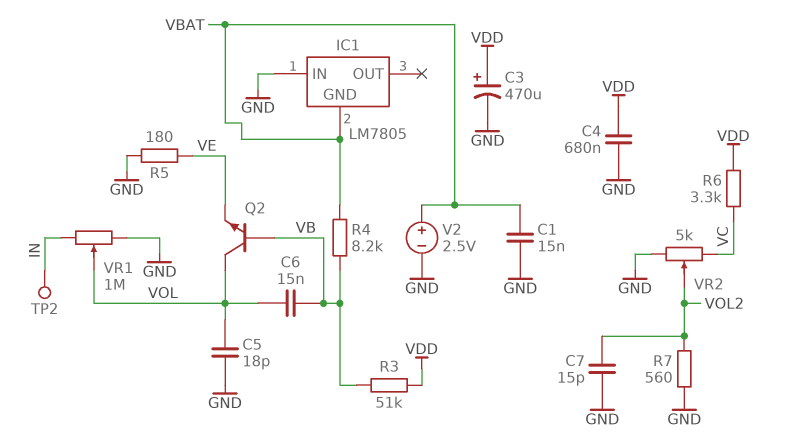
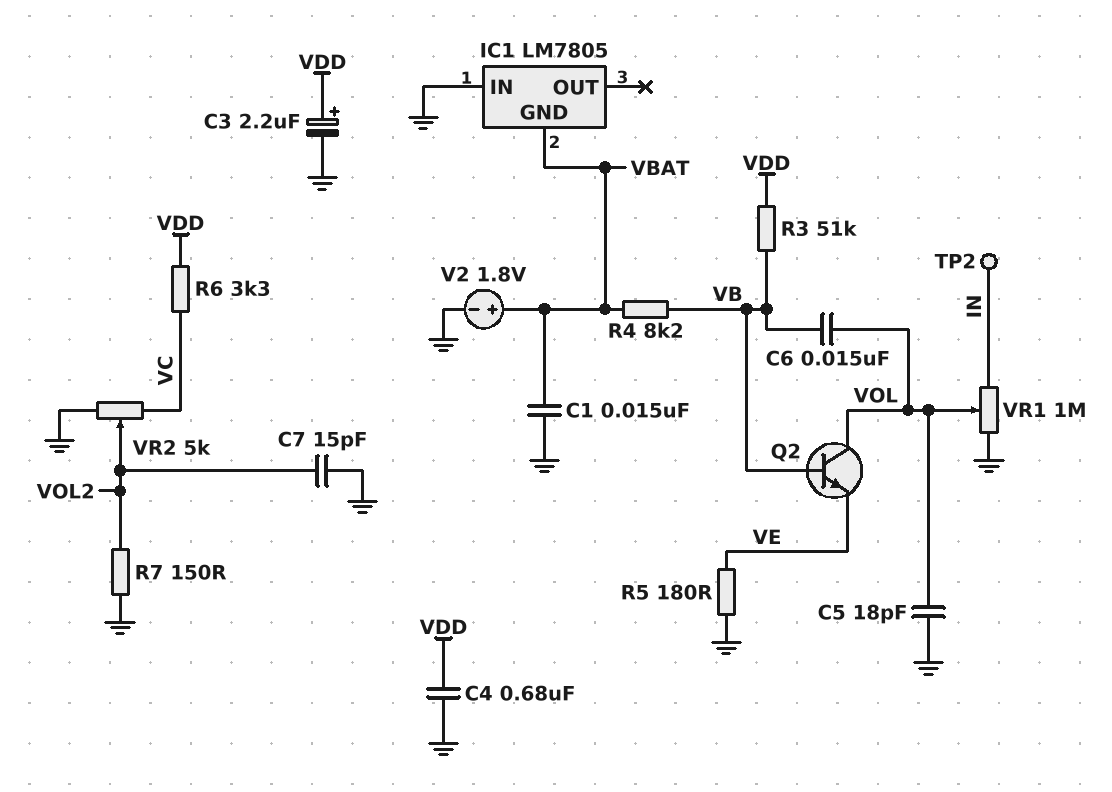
C3: 470uF (plus VDD, minus GND) -> 2.2uF (plus VDD, minus GND)
R7: 560 (GND, VOL2) -> 150 (GND, VOL2)
V2: 2.5V (plus VBAT, minus GND) -> 1.8V (plus VBAT, minus GND)

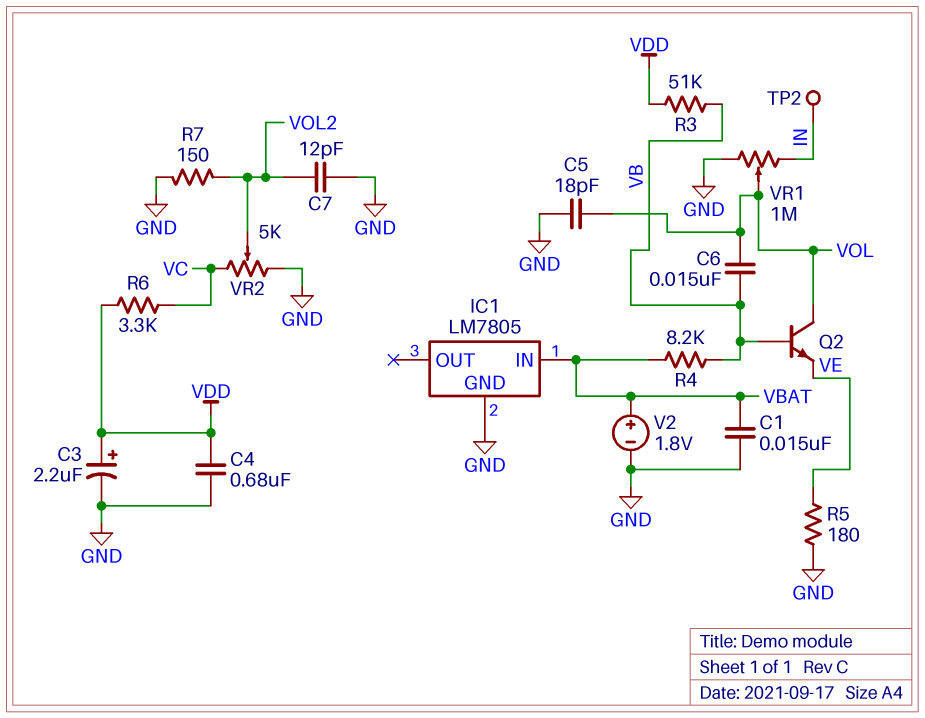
C7: 15pF (GND, VOL2) -> 12pF (GND, VOL2)
IC1 pin GND: VBAT -> GND
IC1 pin IN: GND -> VBAT

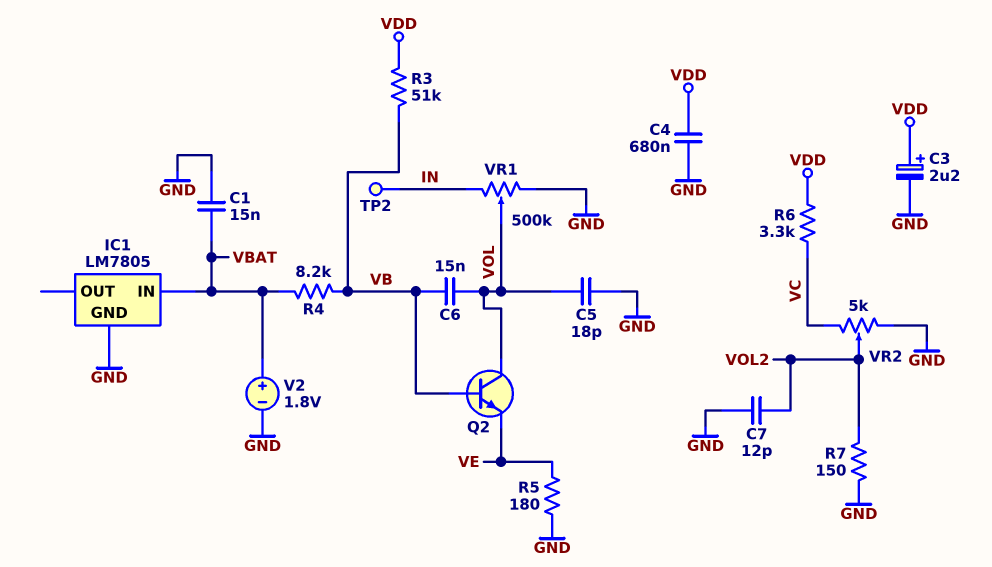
VR1: 1M (GND, IN, wiper VOL) -> 500k (GND, IN, wiper VOL)

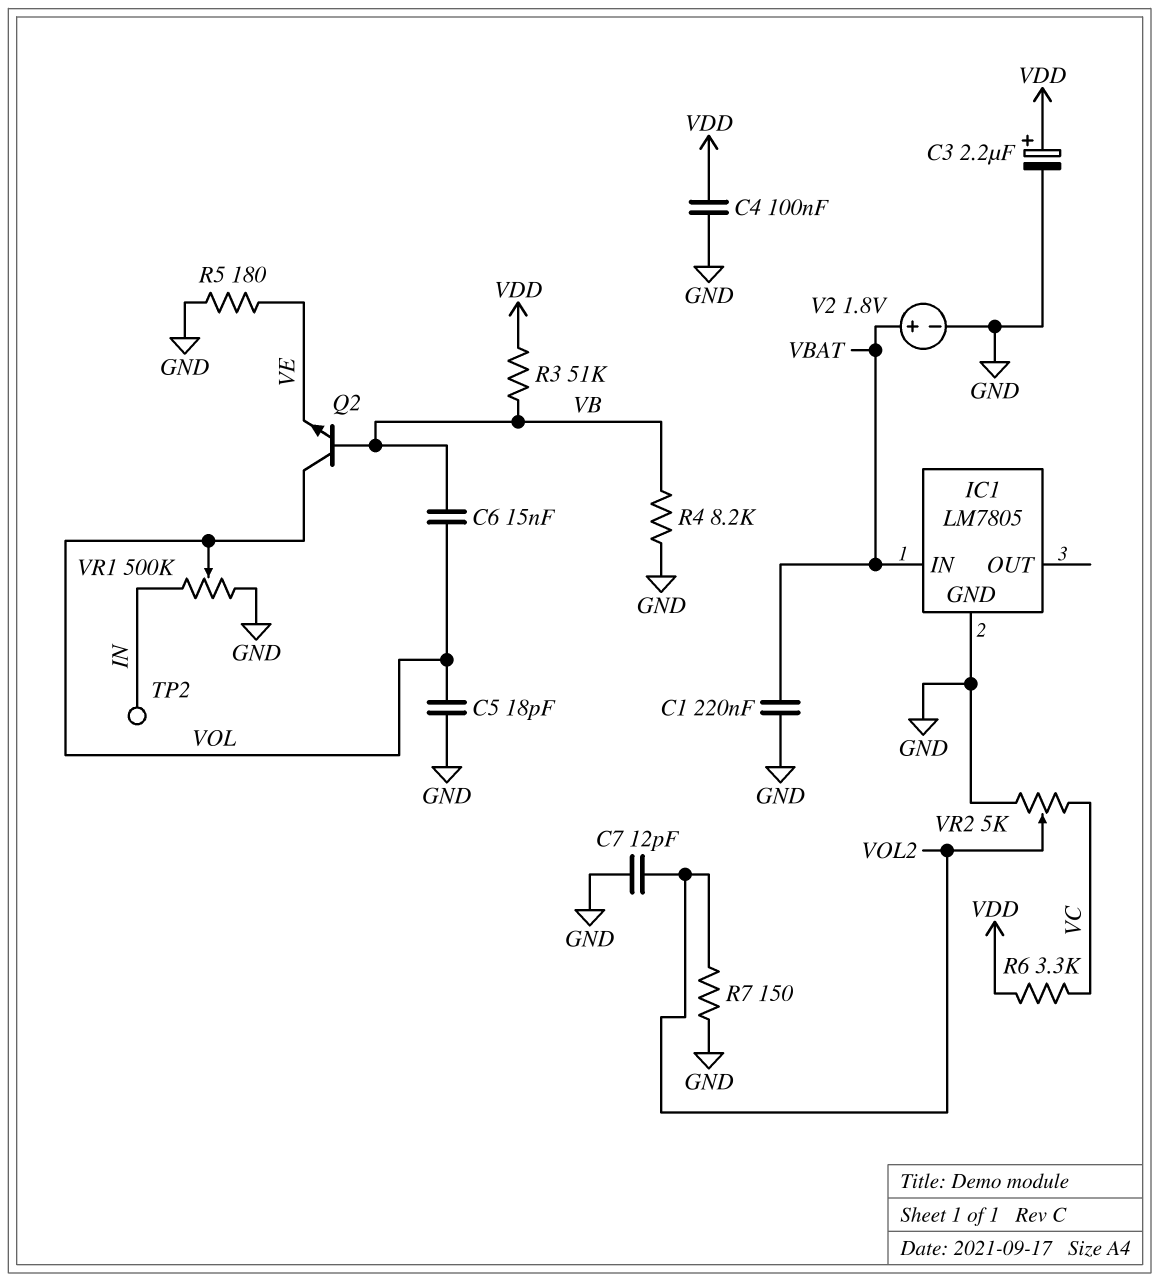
C1: 15nF (GND, VBAT) -> 220nF (GND, VBAT)
C4: 680nF (GND, VDD) -> 100nF (GND, VDD)
R4: 8.2k (VB, VBAT) -> 8.2k (GND, VB)

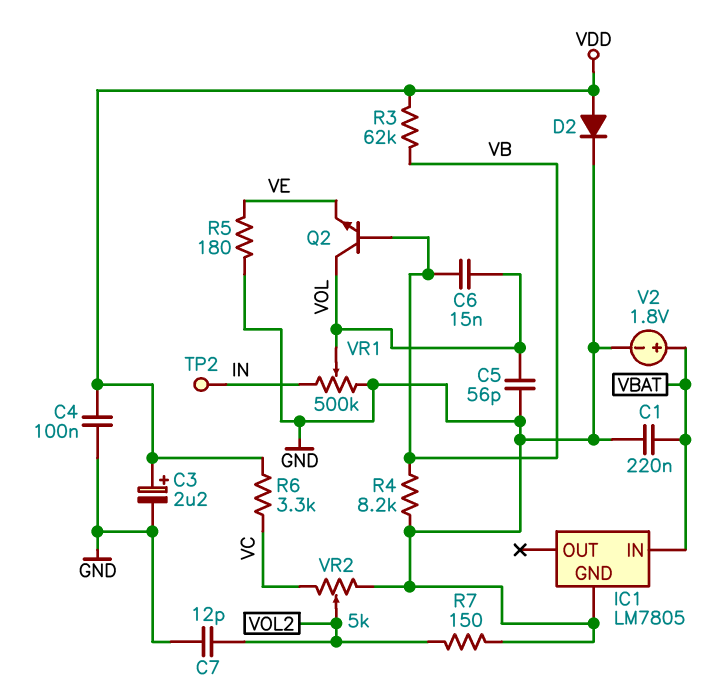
C5: 18pF (GND, VOL) -> 56pF (GND, VOL)
D2: none -> diode (A VDD, K GND)
R3: 51k (VB, VDD) -> 62k (VB, VDD)

